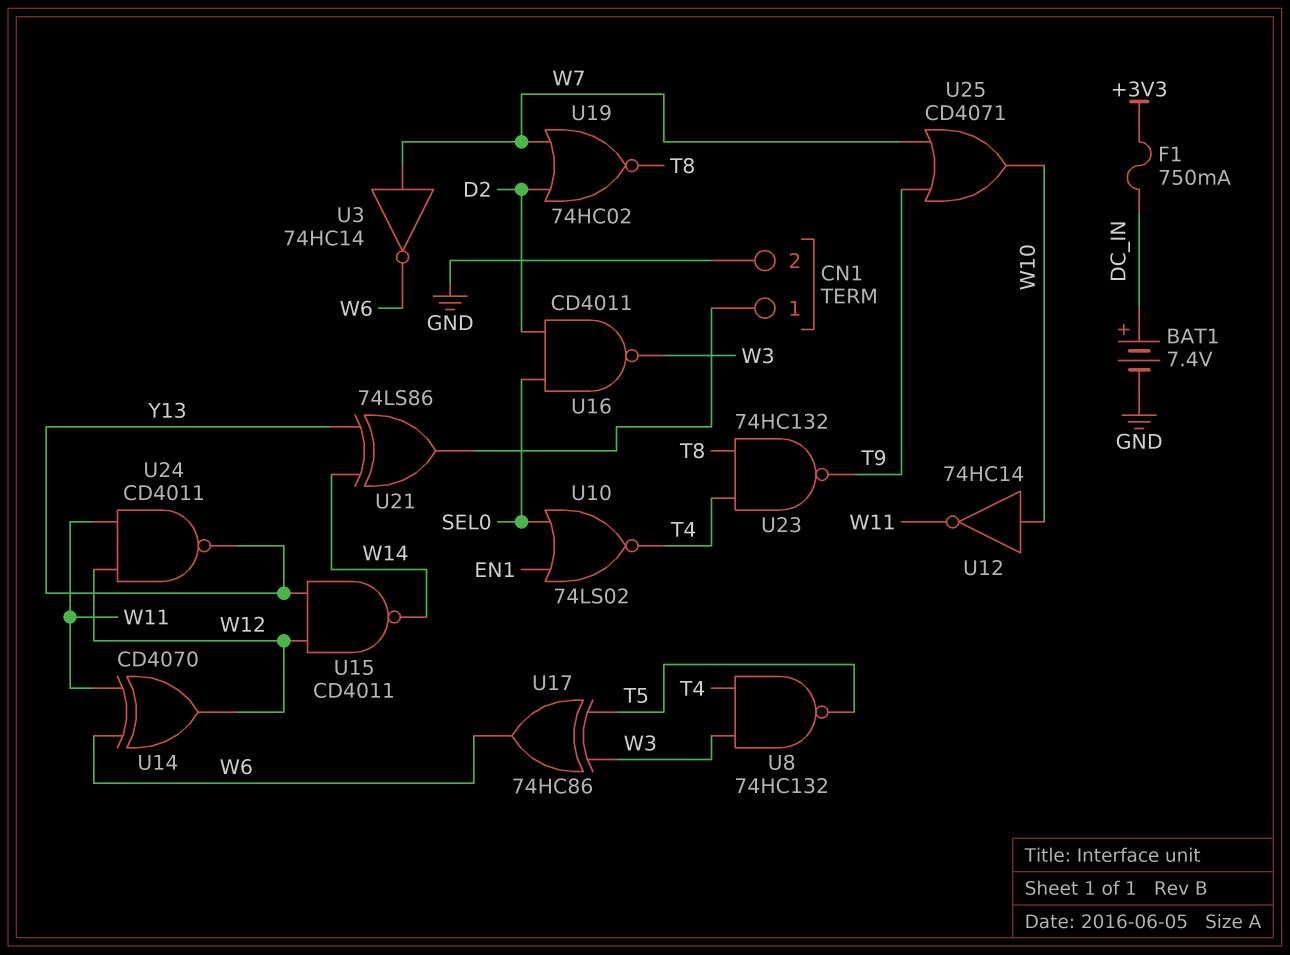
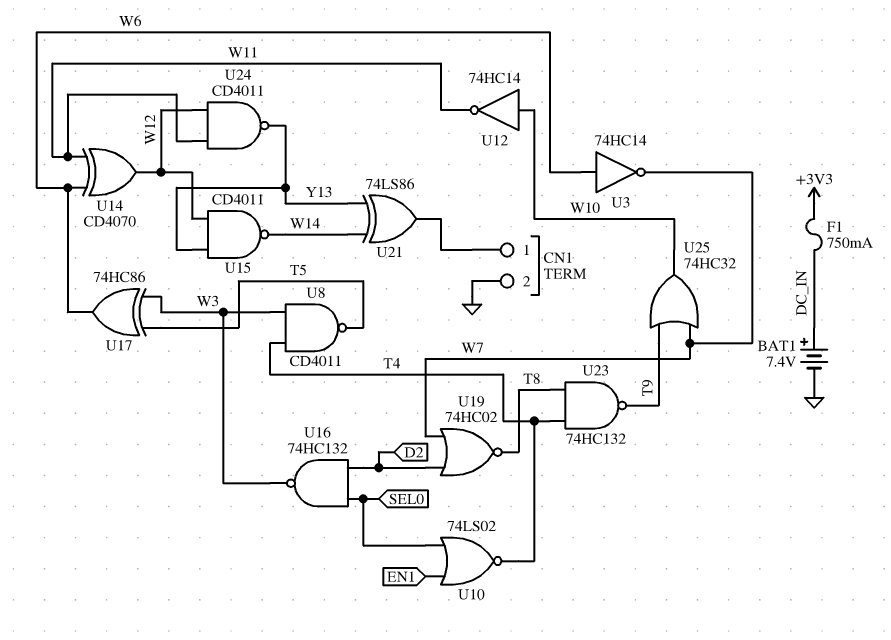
U3: NOT 74HC14 (in W7, out W6) -> NOT 74HC14 (in W6, out W7)
U8: NAND 74HC132 (in T4, in W3, out T5) -> NAND CD4011 (in T4, in W3, out T5)
U16: NAND CD4011 (in D2, in SEL0, out W3) -> NAND 74HC132 (in D2, in SEL0, out W3)
U25: OR CD4071 (in T9, in W7, out W10) -> OR 74HC32 (in T9, in W7, out W10)

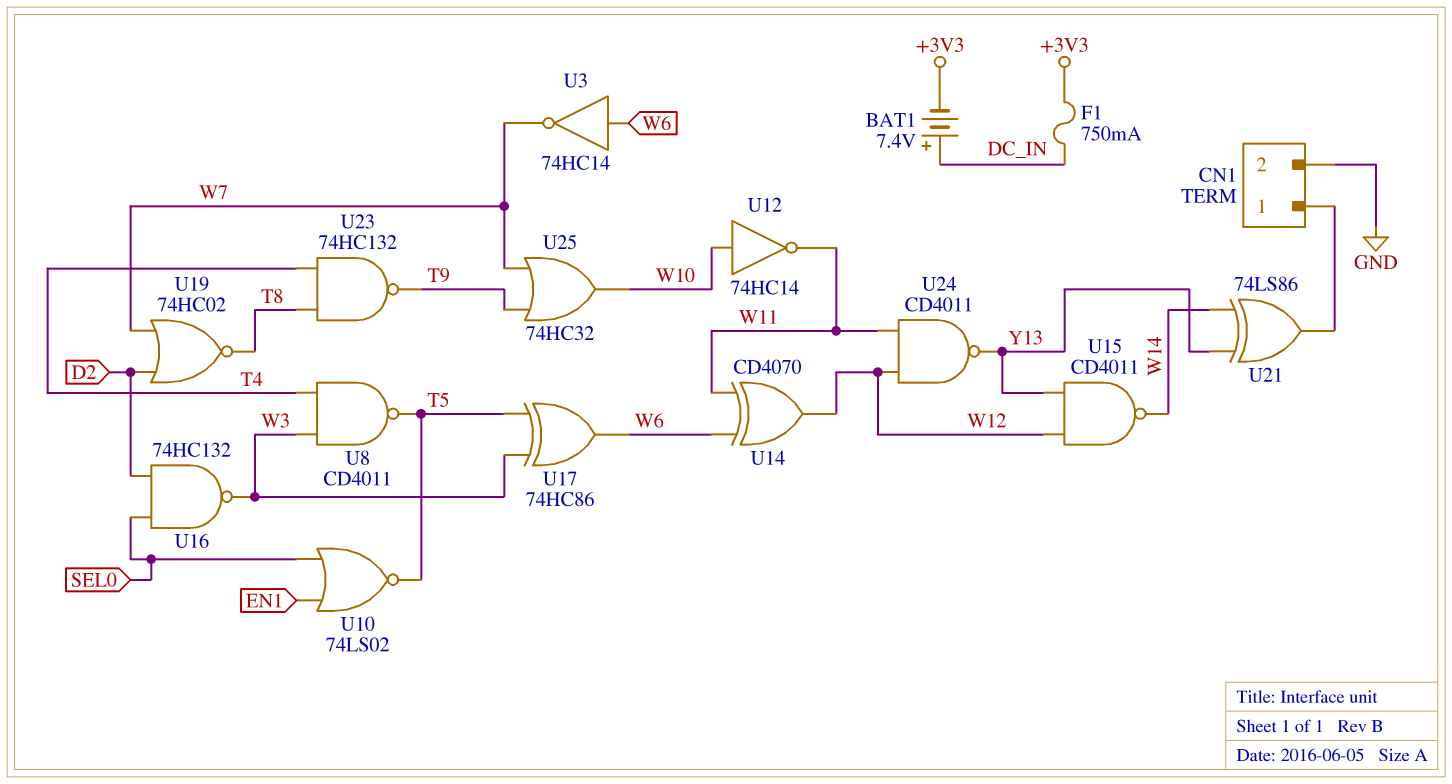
BAT1: 7.4V (plus DC_IN, minus GND) -> 7.4V (plus DC_IN, minus +3V3)
U10: NOR 74LS02 (in EN1, in SEL0, out T4) -> NOR 74LS02 (in EN1, in SEL0, out T5)

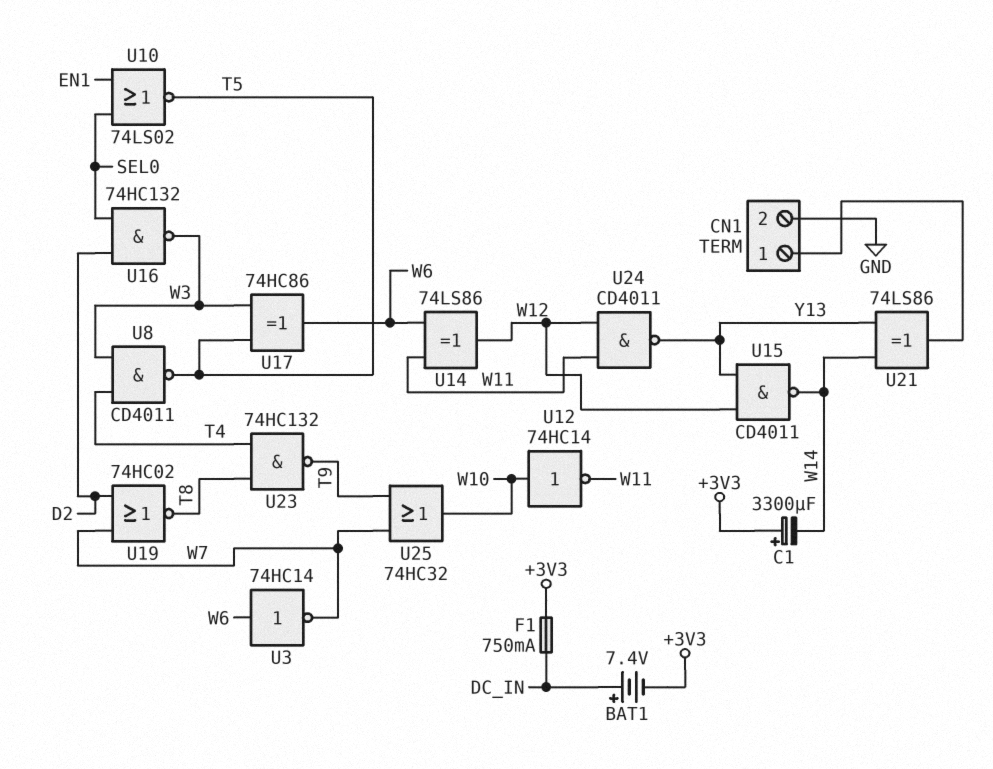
C1: none -> 3300uF (plus +3V3, minus W14)
U14: XOR CD4070 (in W6, in W11, out W12) -> XOR 74LS86 (in W6, in W11, out W12)

